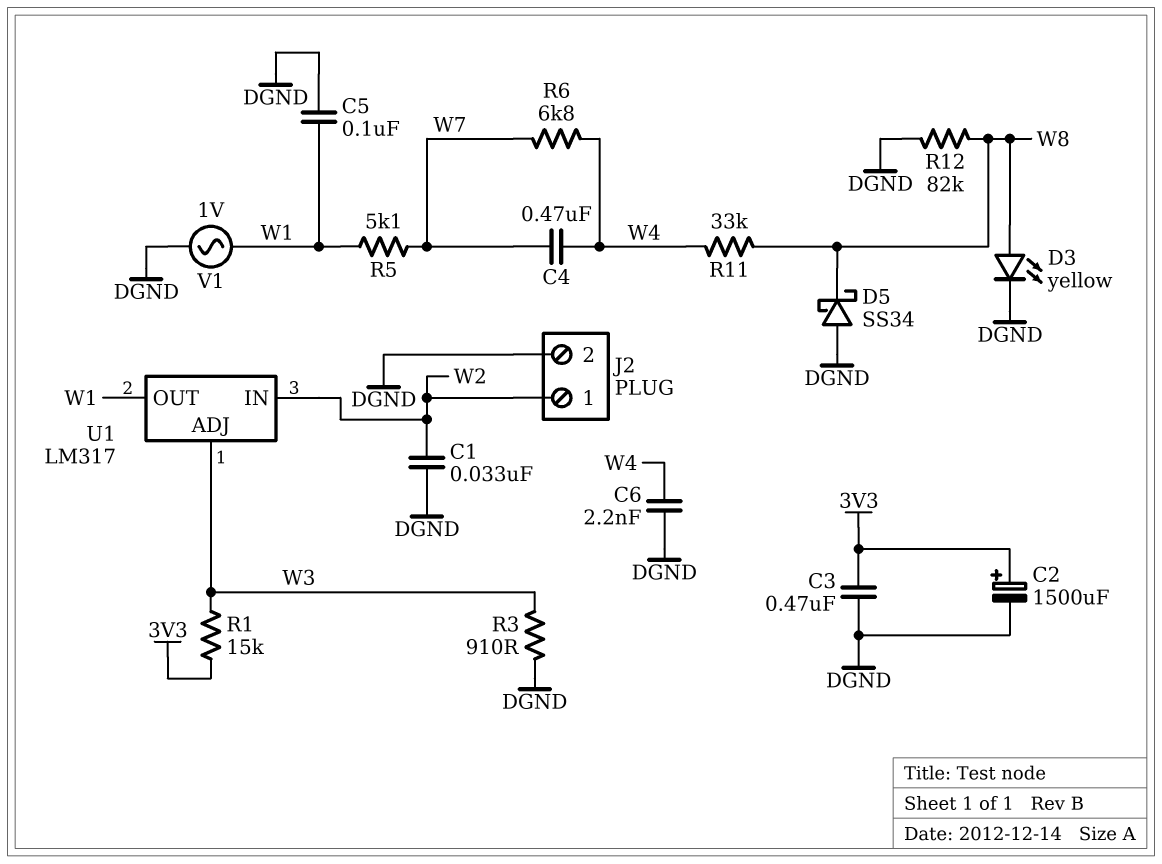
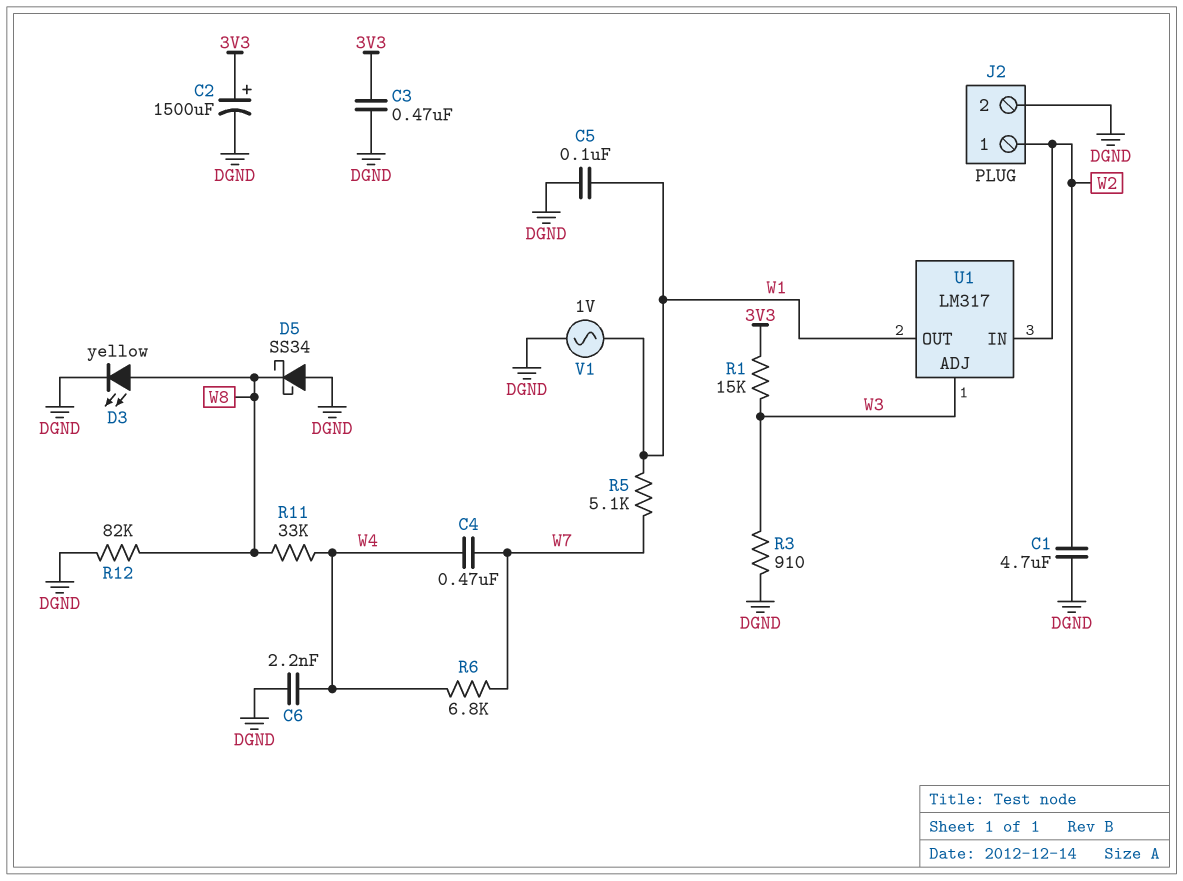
C1: 33nF (DGND, W2) -> 4.7uF (DGND, W2)

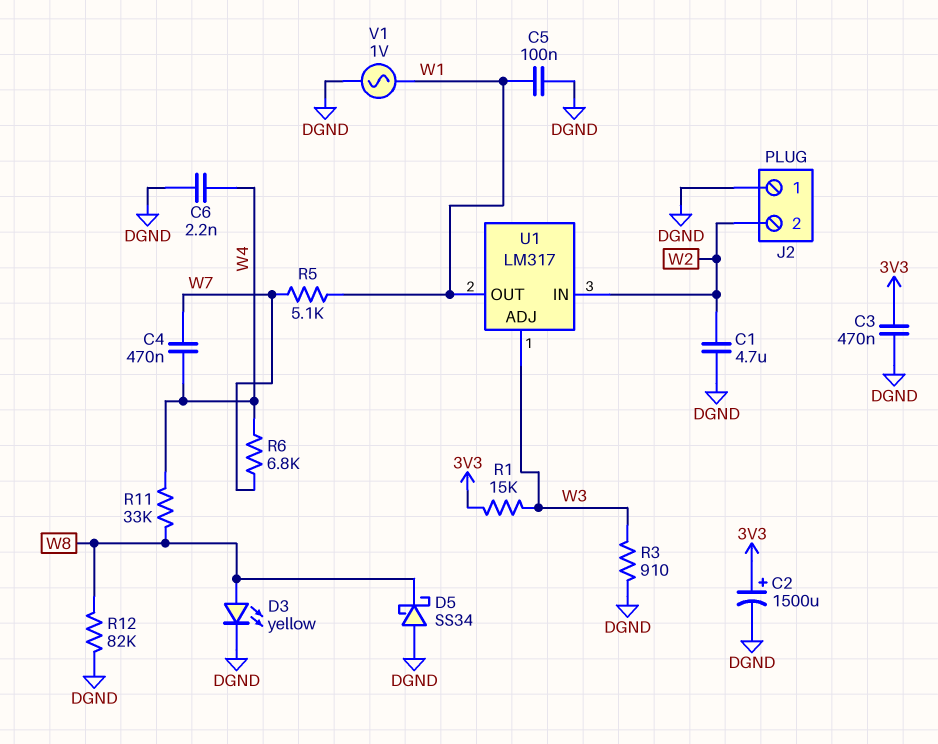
J2 pin 1: W2 -> DGND
J2 pin 2: DGND -> W2

